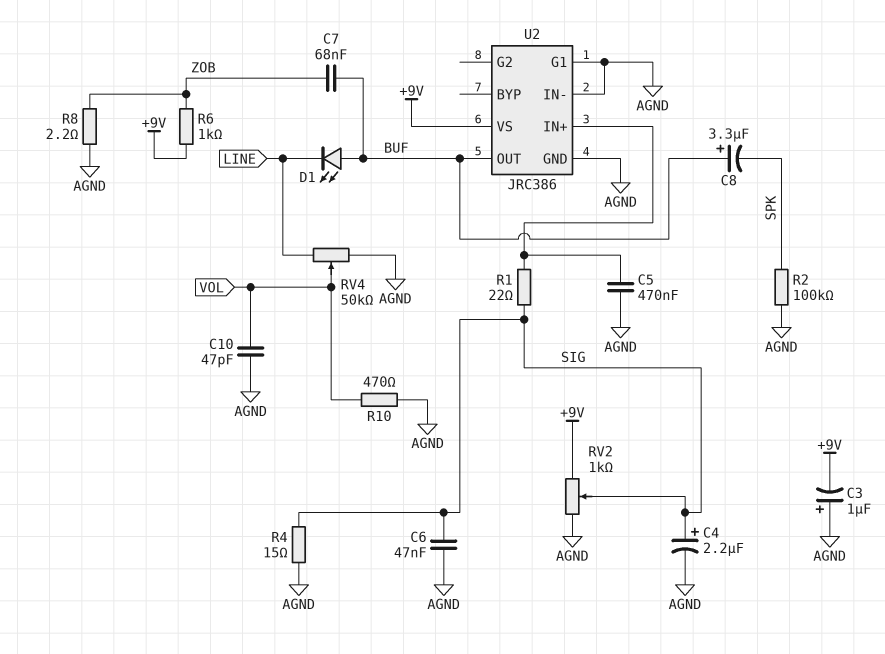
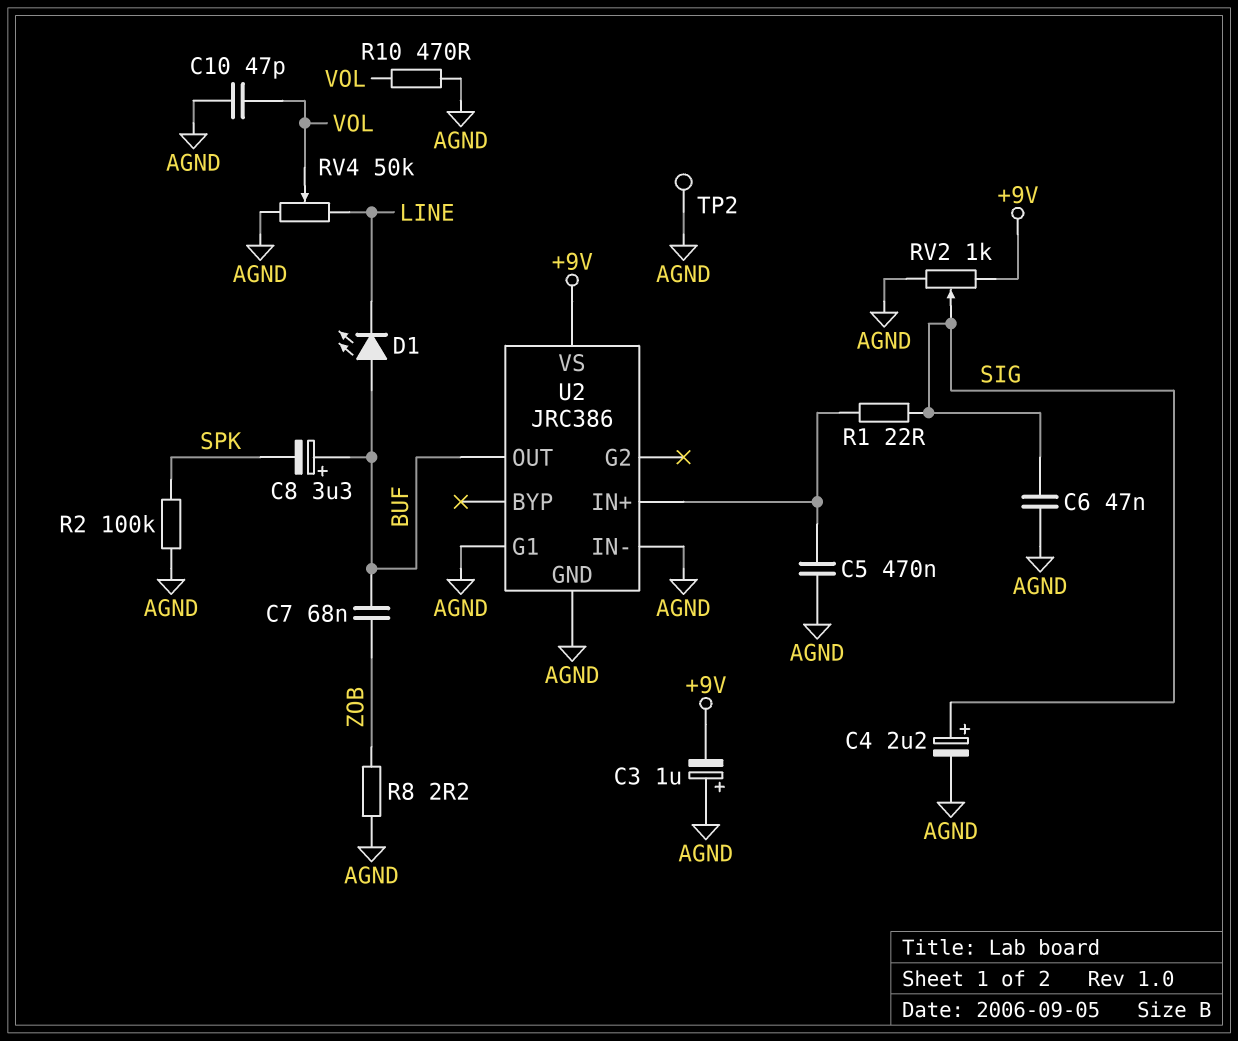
R4: 15 (AGND, SIG) -> none
R6: 1k (+9V, ZOB) -> none
TP2: none -> test point (AGND)

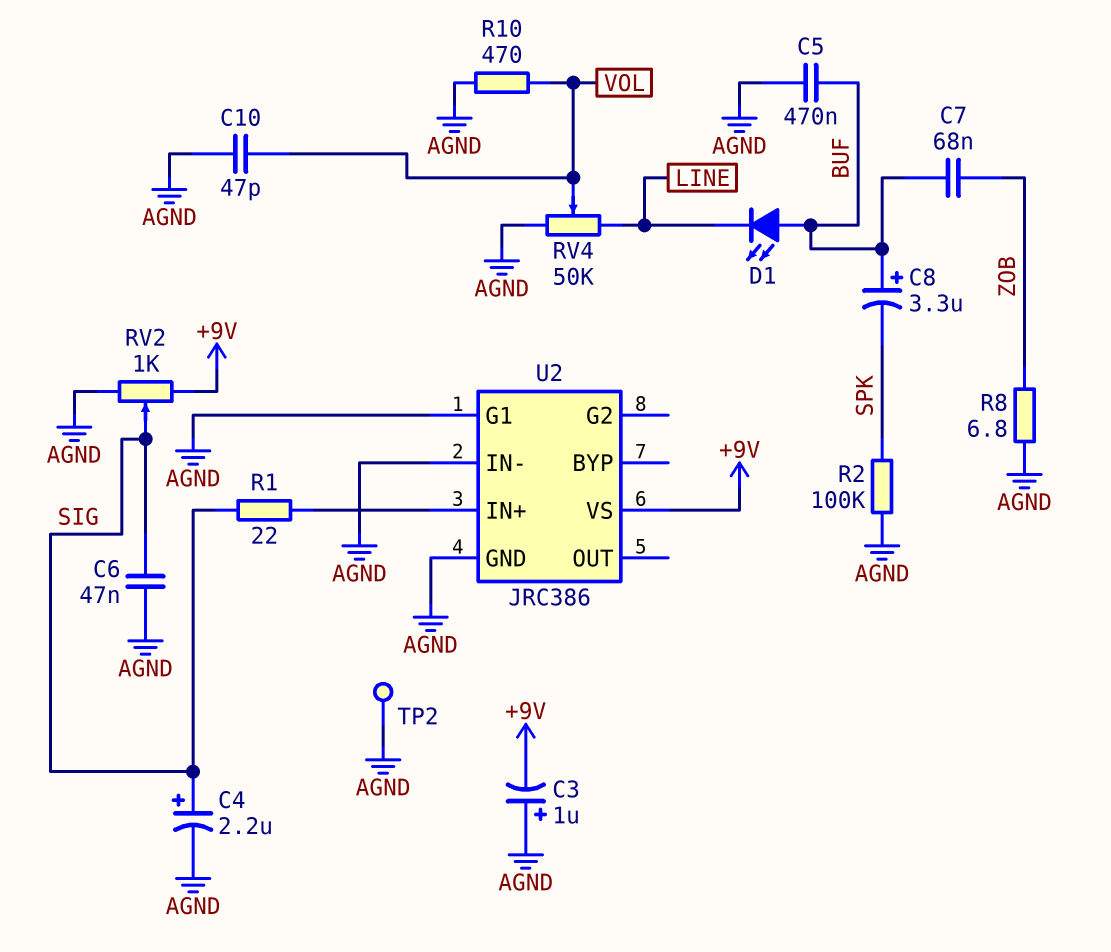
C5: 470nF (AGND, U2/IN+) -> 470nF (AGND, BUF)
R8: 2.2 (AGND, ZOB) -> 6.8 (AGND, ZOB)
U2 pin OUT: BUF -> none

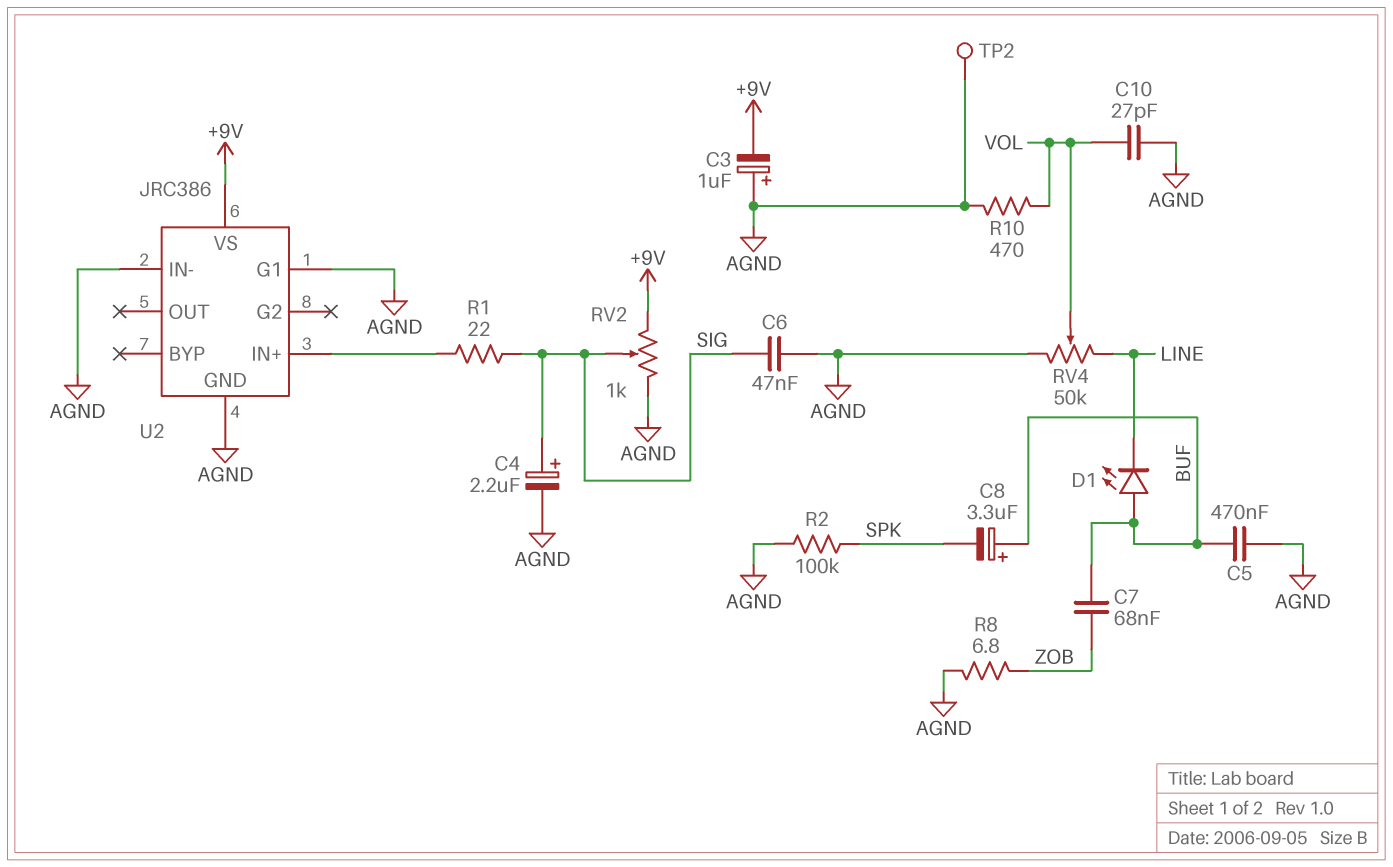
C10: 47pF (AGND, VOL) -> 27pF (AGND, VOL)

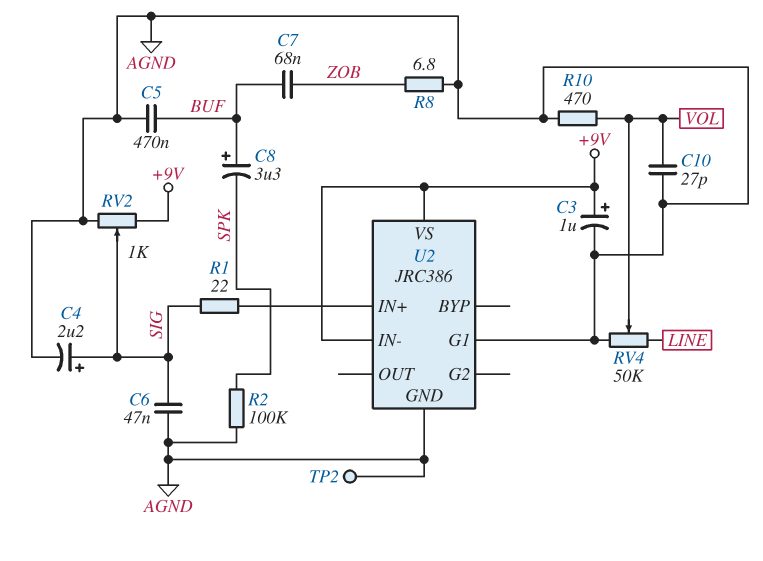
C3: 1uF (plus AGND, minus +9V) -> 1uF (plus +9V, minus AGND)
D1: LED (A BUF, K LINE) -> none
U2 pin IN-: AGND -> +9V

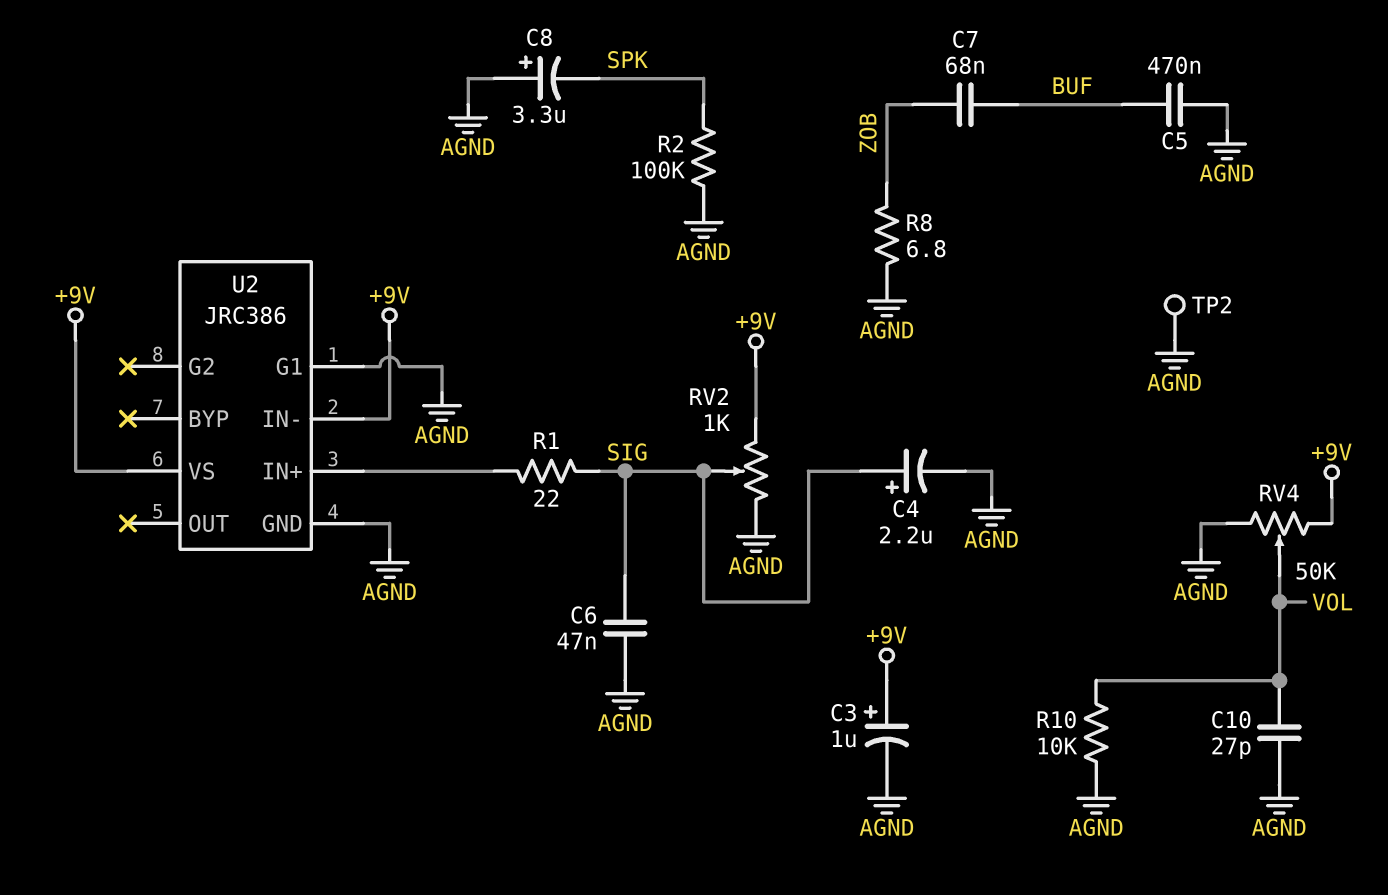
C8: 3.3uF (plus BUF, minus SPK) -> 3.3uF (plus AGND, minus SPK)
R10: 470 (AGND, VOL) -> 10k (AGND, VOL)
RV4: 50k (AGND, LINE, wiper VOL) -> 50k (+9V, AGND, wiper VOL)

